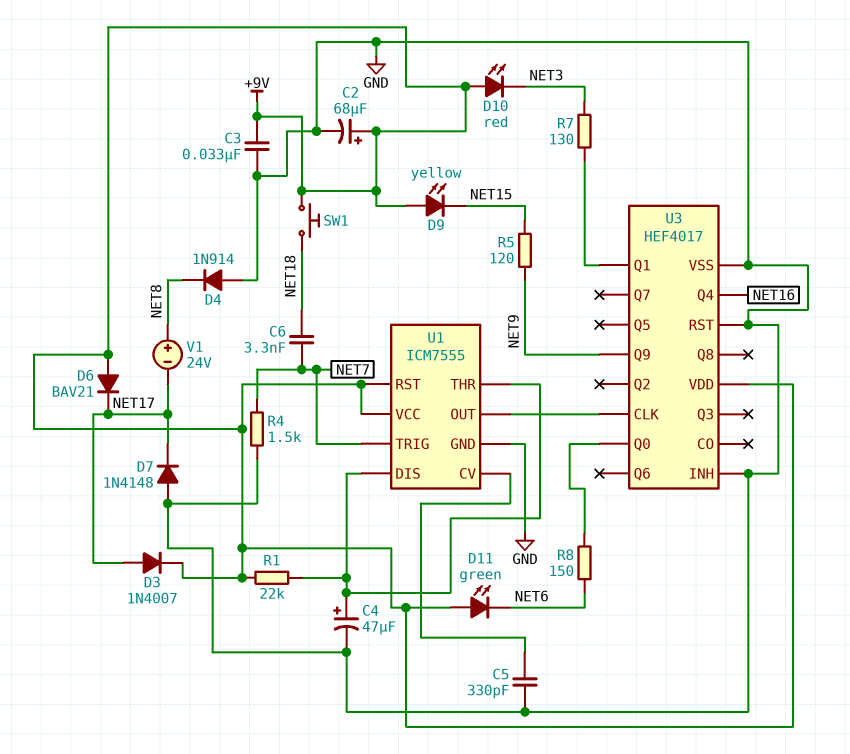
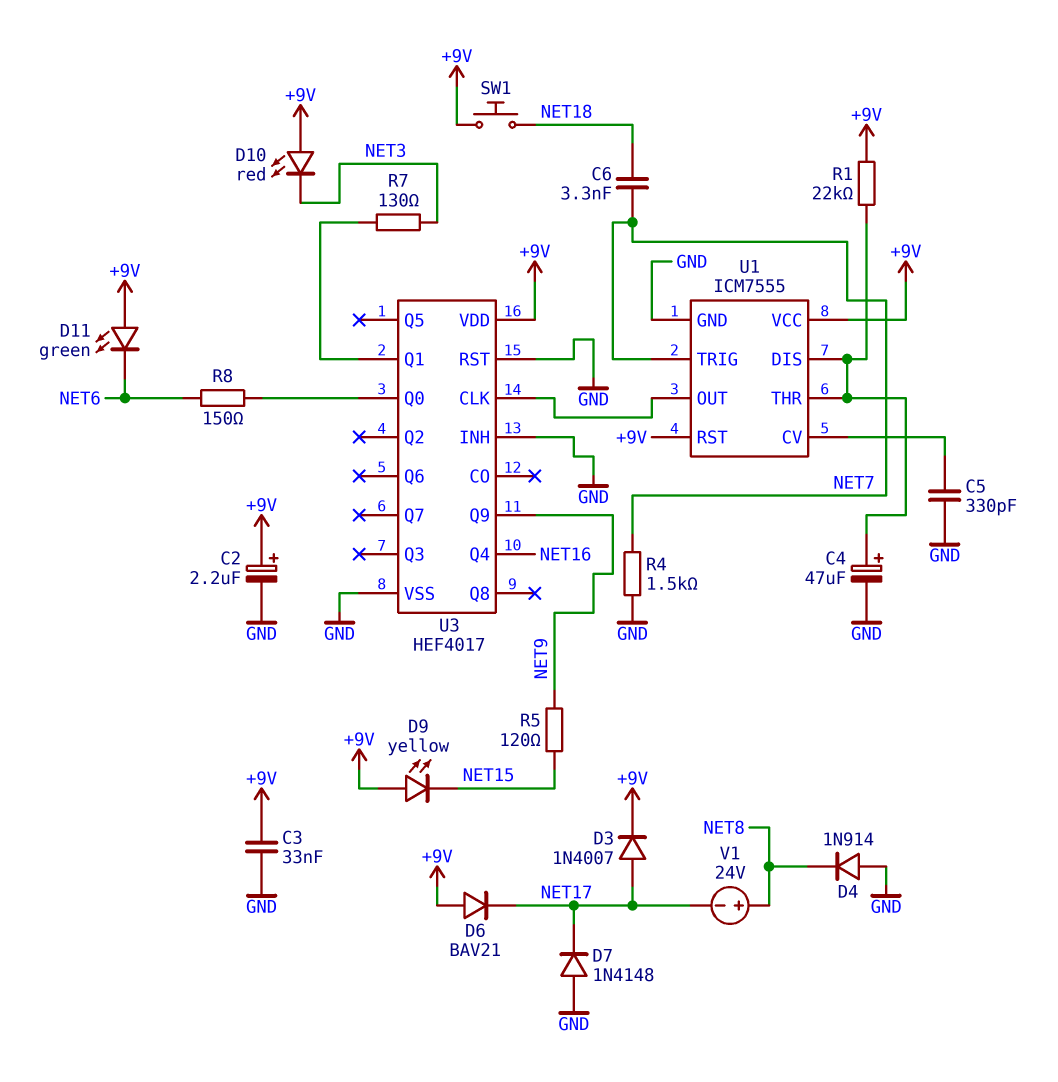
C2: 68uF (plus +9V, minus GND) -> 2.2uF (plus +9V, minus GND)

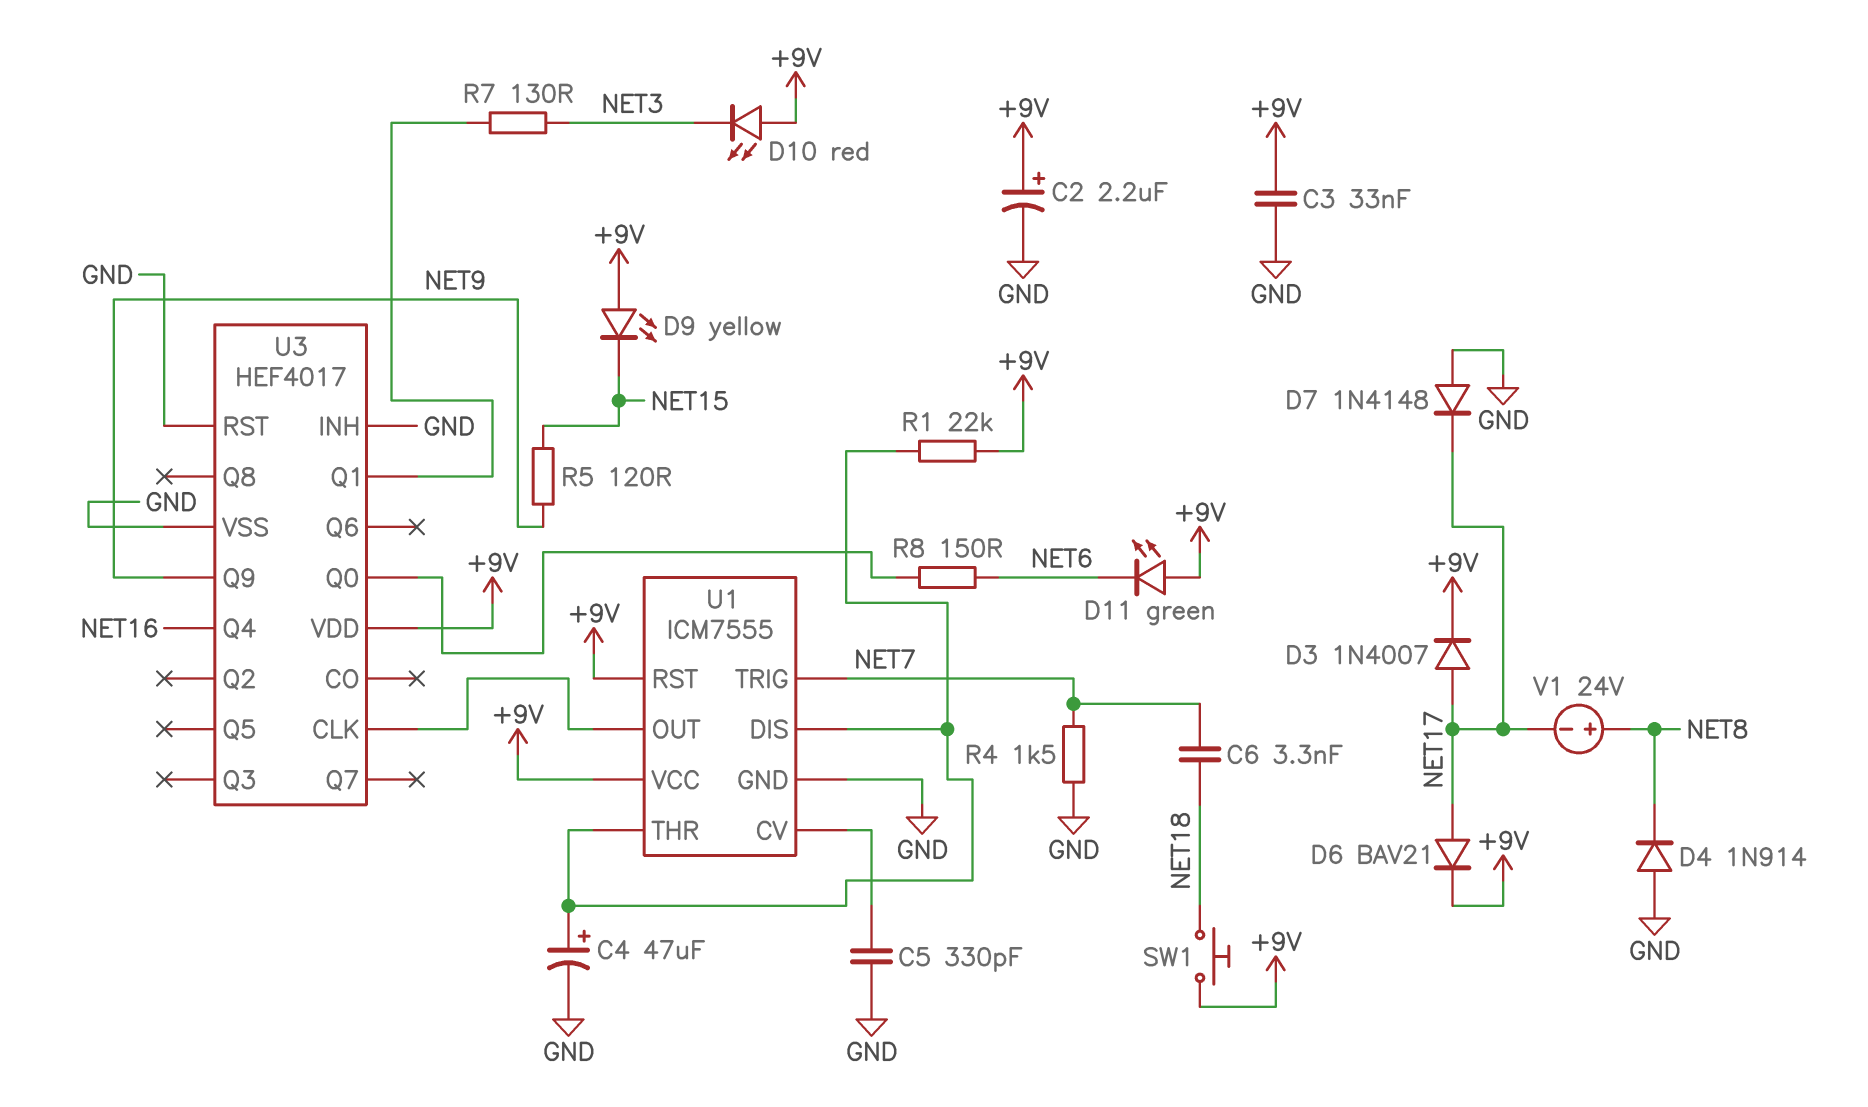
D6: diode BAV21 (A +9V, K NET17) -> diode BAV21 (A NET17, K +9V)

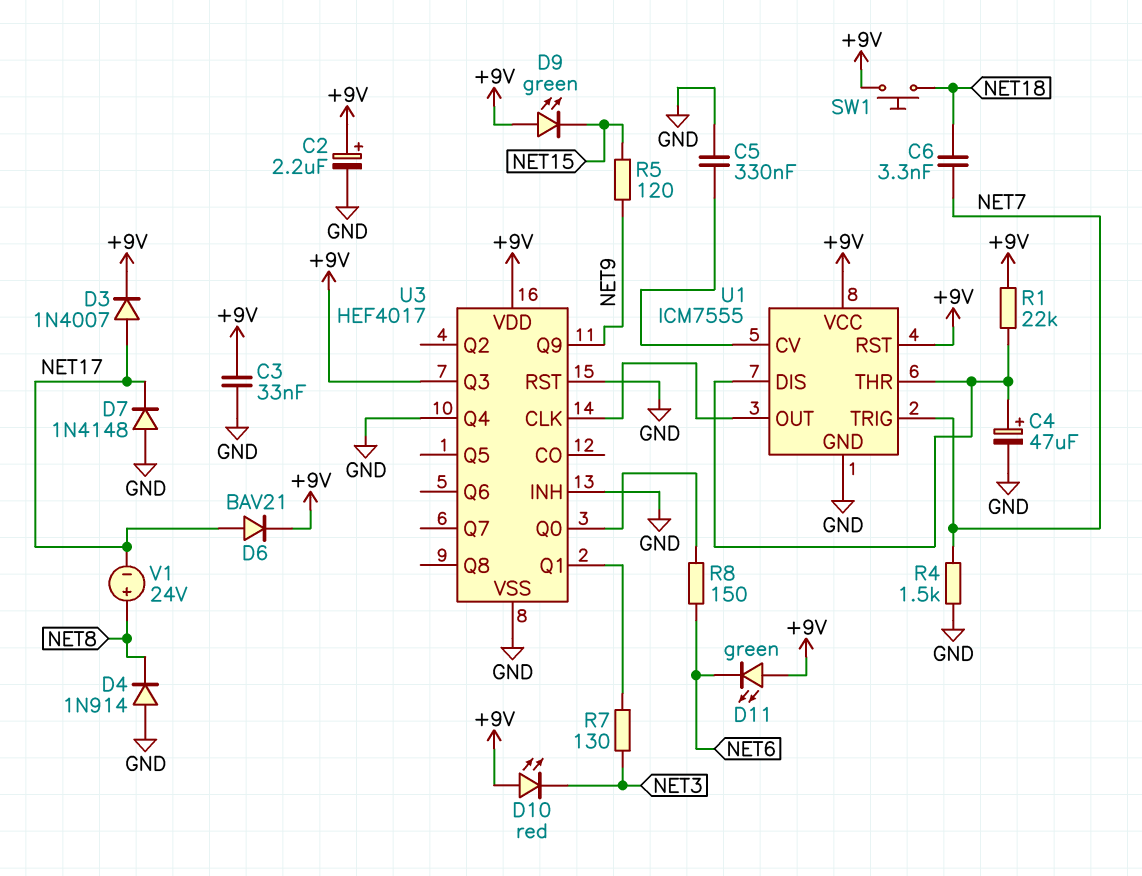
C5: 330pF (GND, U1/CV) -> 330nF (GND, U1/CV)
D9: LED yellow (A +9V, K NET15) -> LED green (A +9V, K NET15)
U3 pin Q3: none -> +9V
U3 pin Q4: NET16 -> GND

